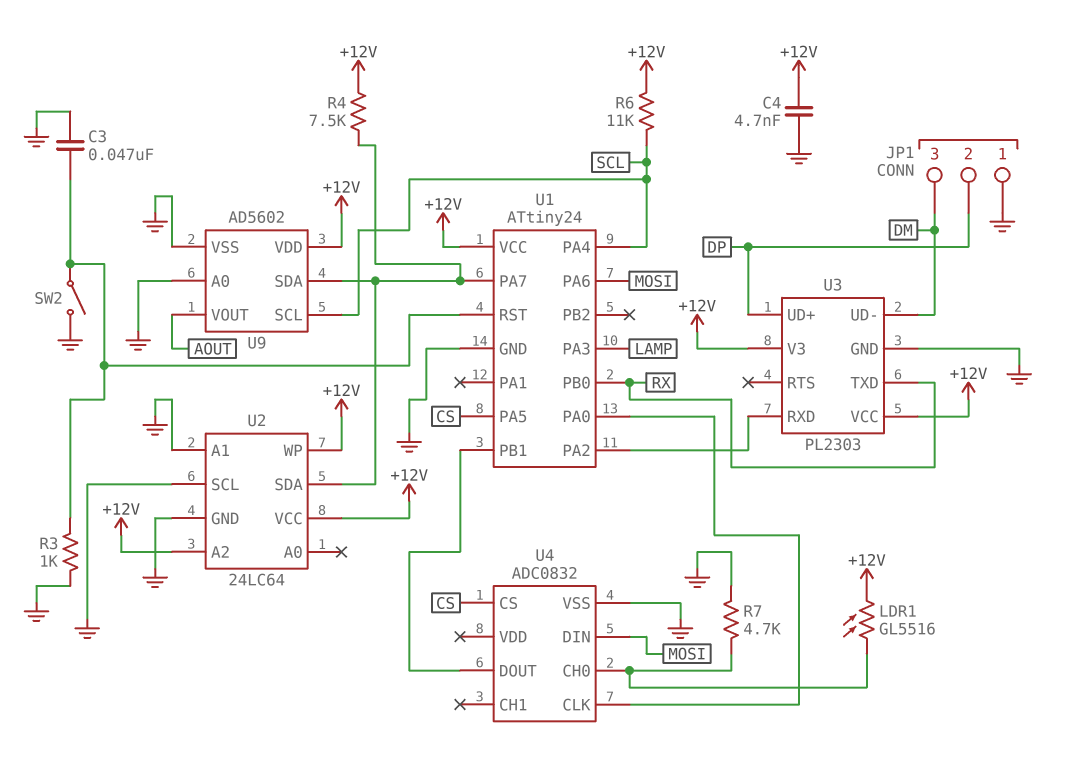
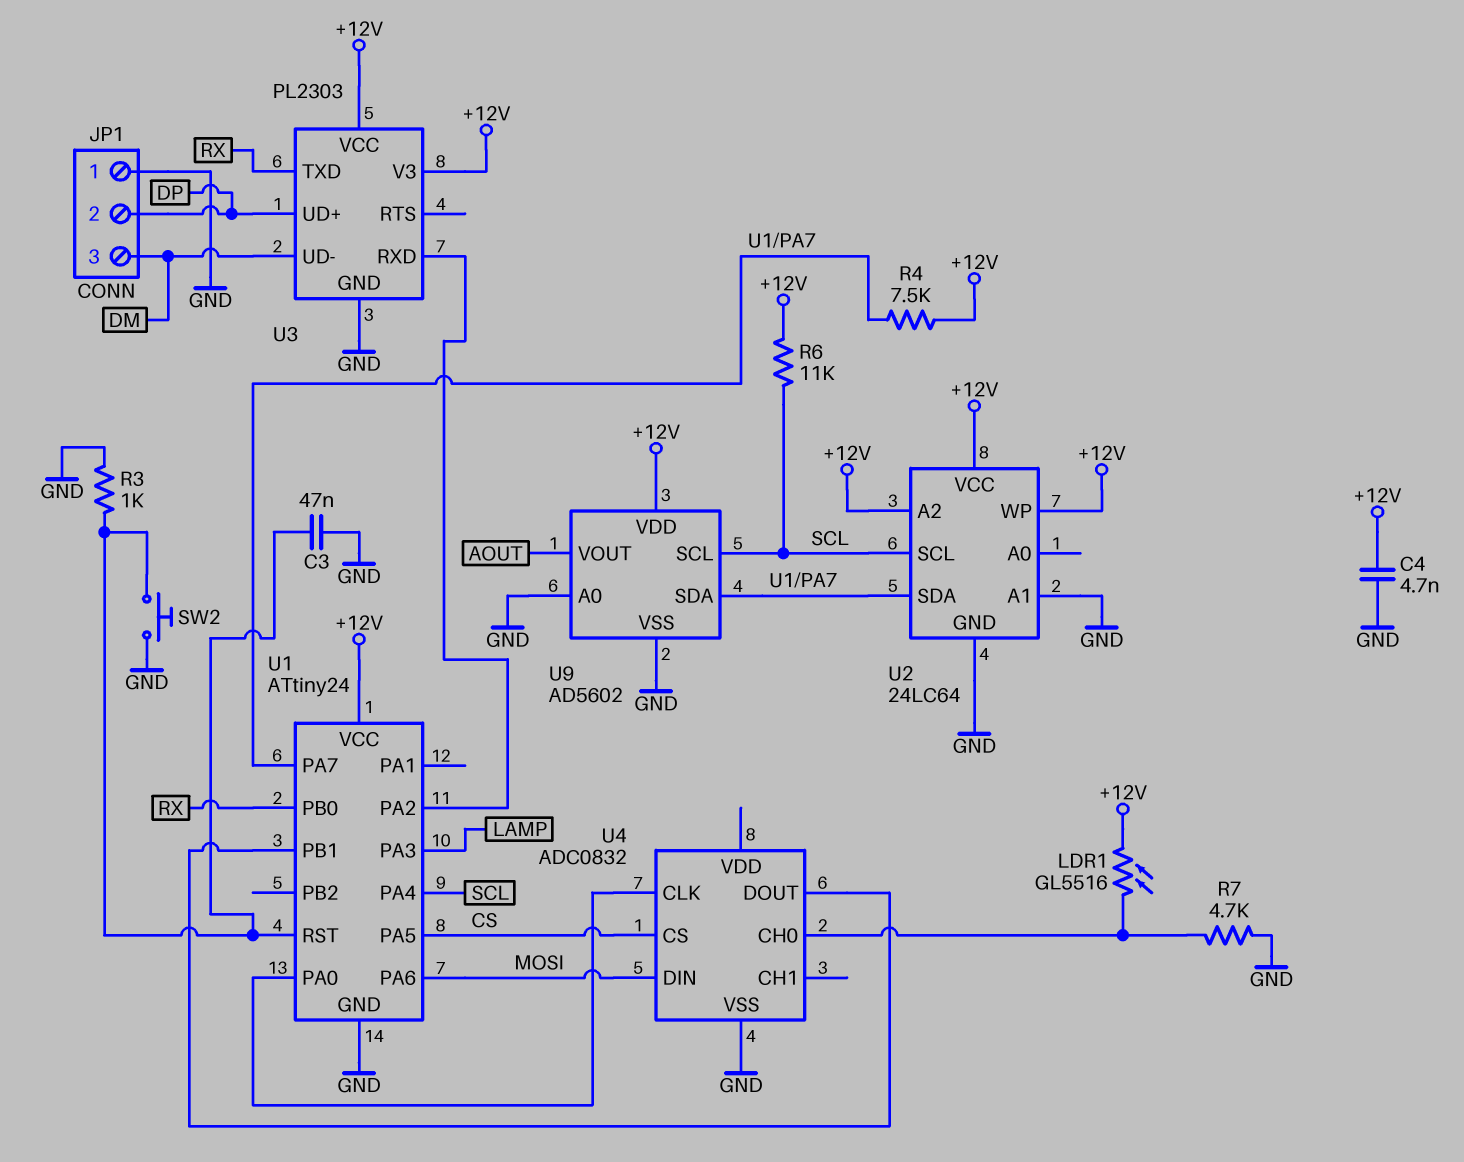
SW2: switch (GND, U1/RST) -> button (GND, U1/RST)
U2 pin SCL: GND -> SCL

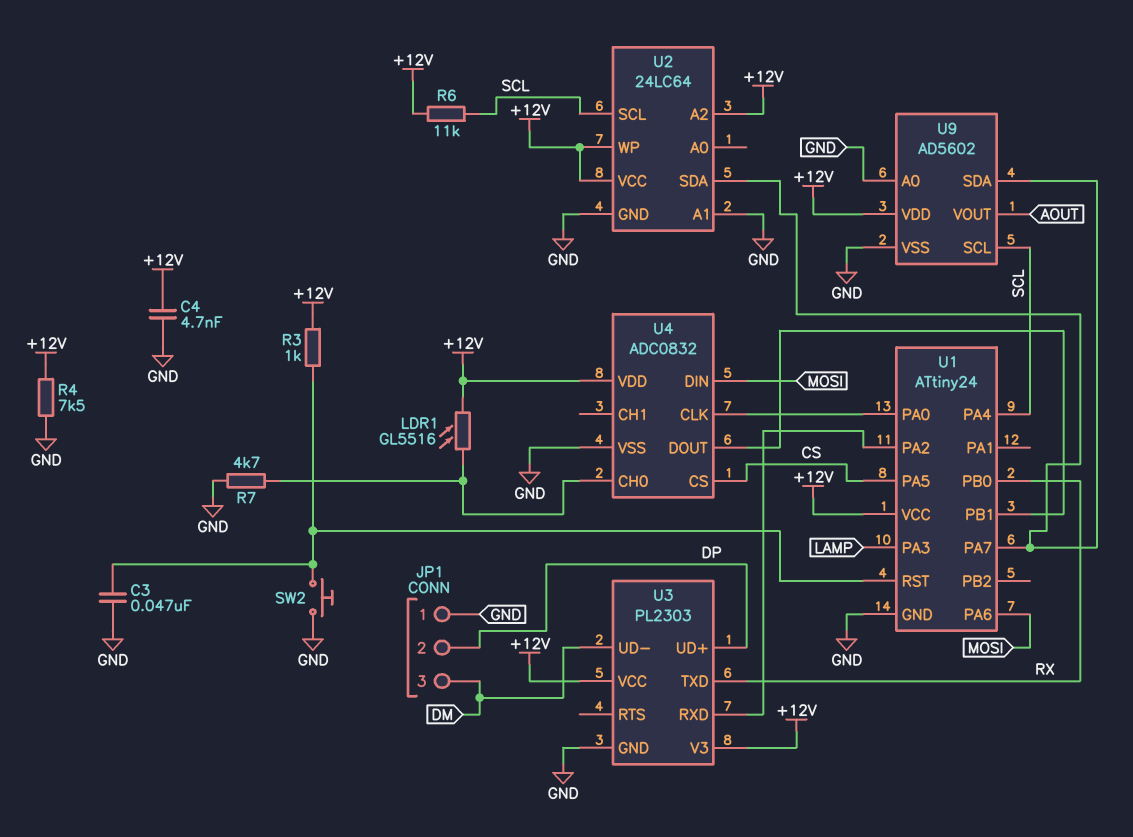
R3: 1k (GND, U1/RST) -> 1k (+12V, U1/RST)
R4: 7.5k (+12V, U1/PA7) -> 7.5k (+12V, GND)
U4 pin VDD: none -> +12V

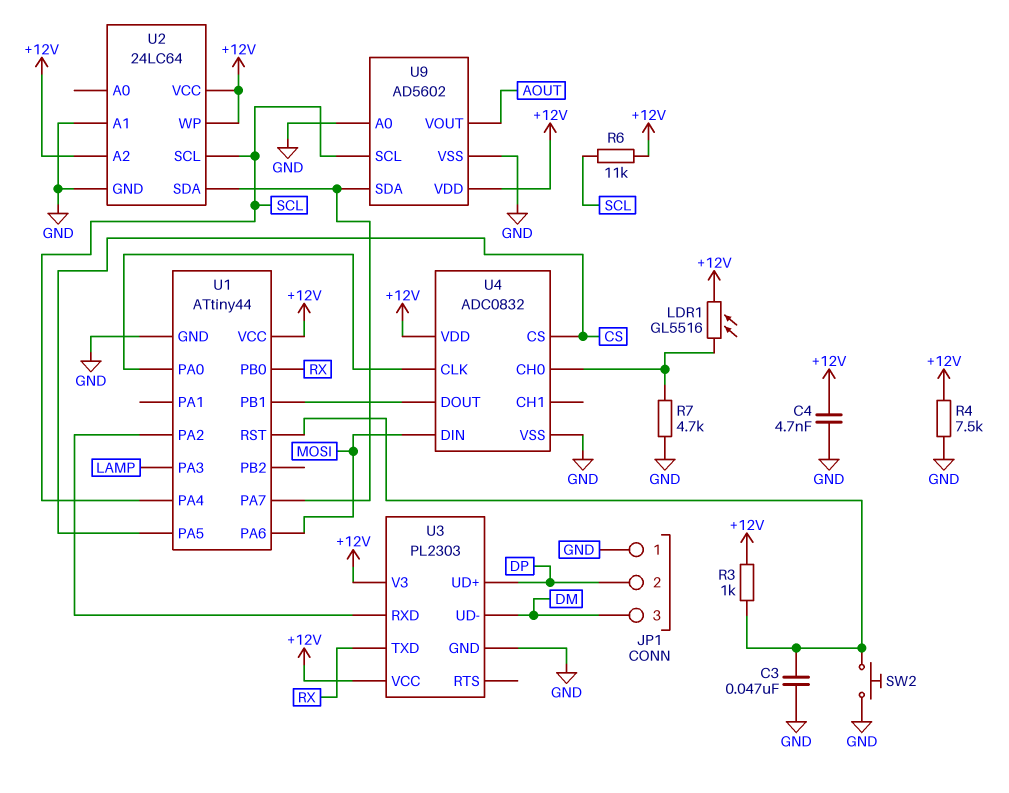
U1: ATtiny24 -> ATtiny44

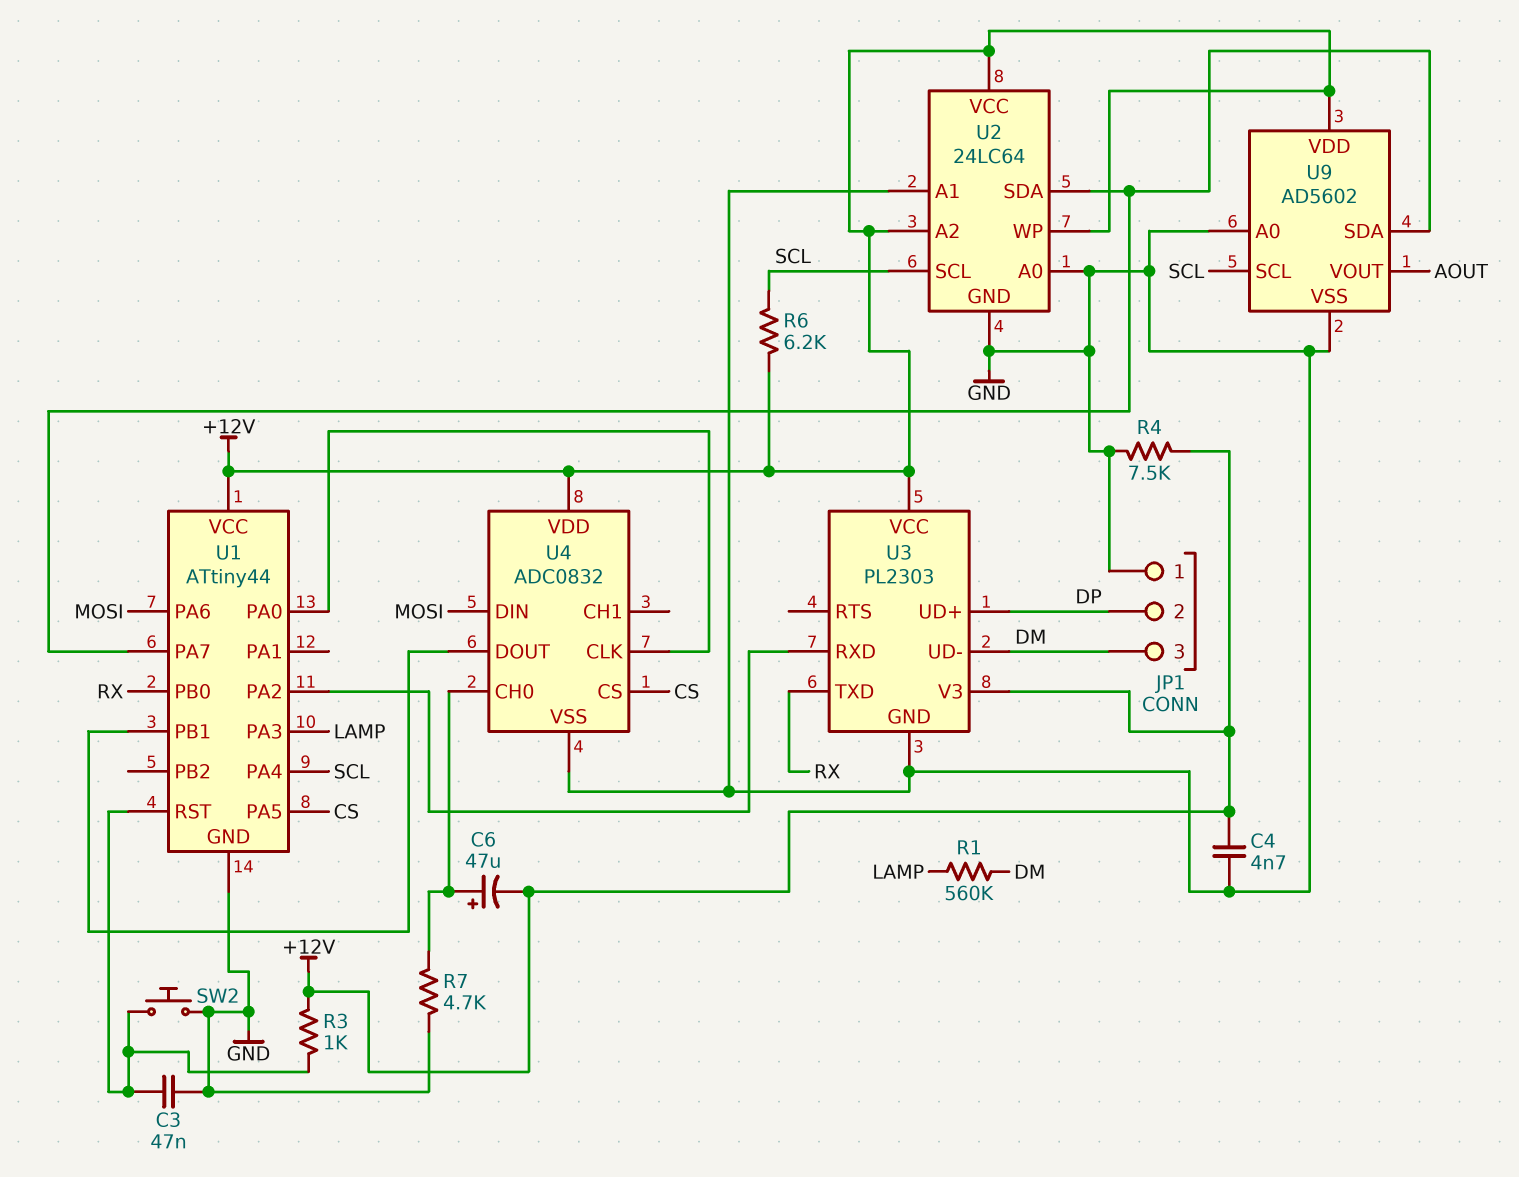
C6: none -> 47uF (plus U4/CH0, minus +12V)
LDR1: GL5516 (+12V, U4/CH0) -> none
R1: none -> 560k (DM, LAMP)
R6: 11k (+12V, SCL) -> 6.2k (+12V, SCL)
U2 pin A0: none -> GND

